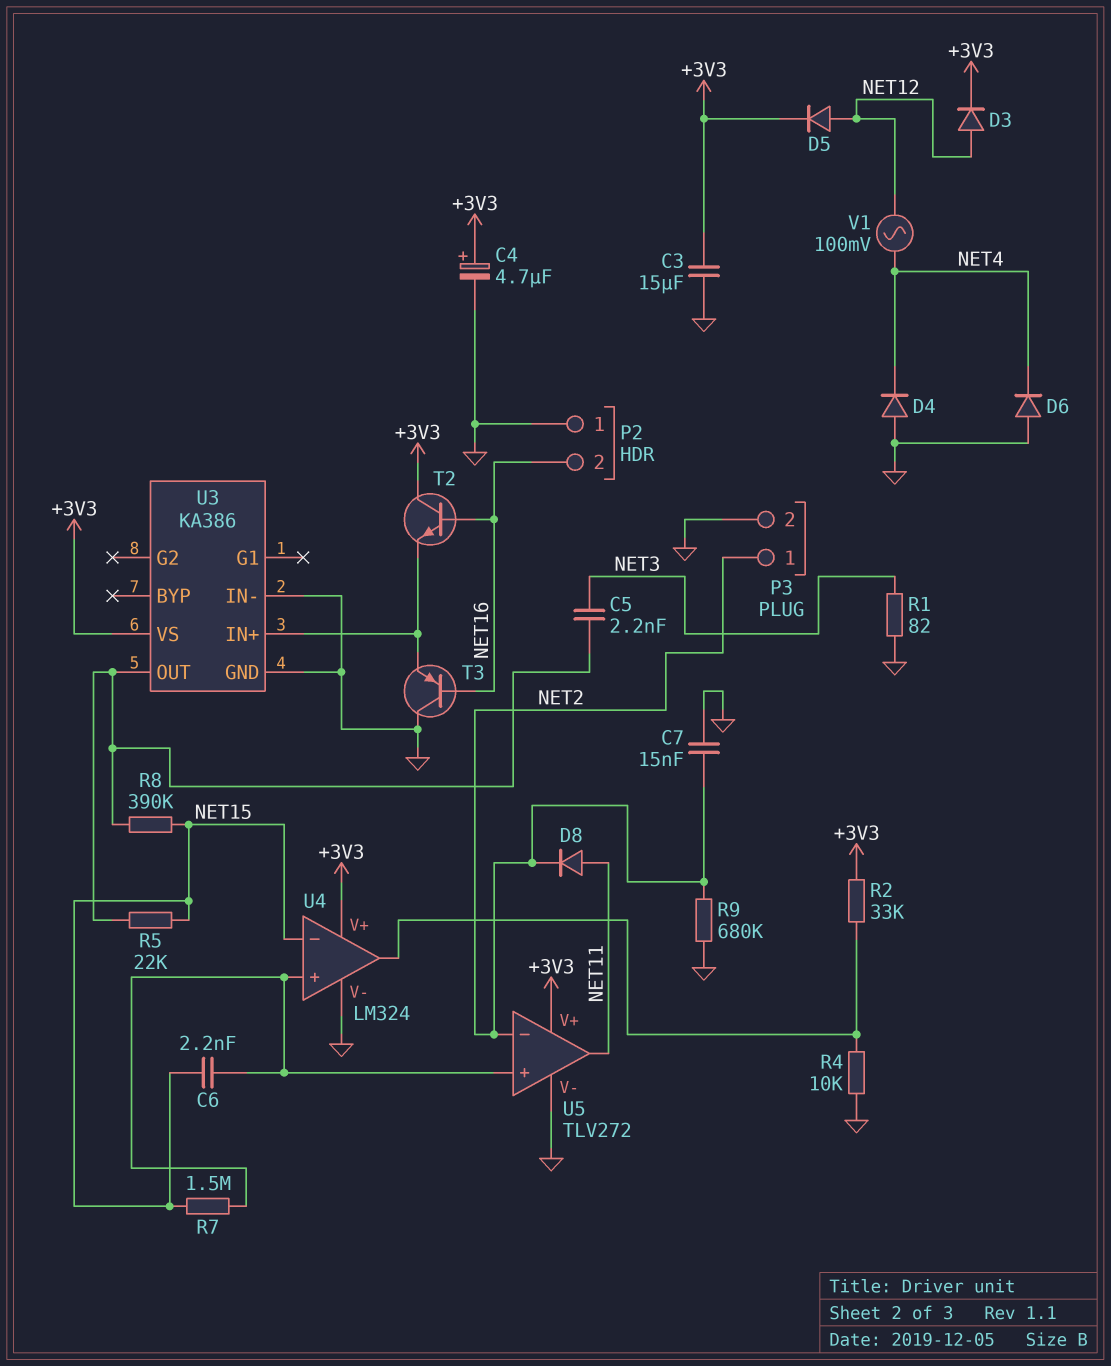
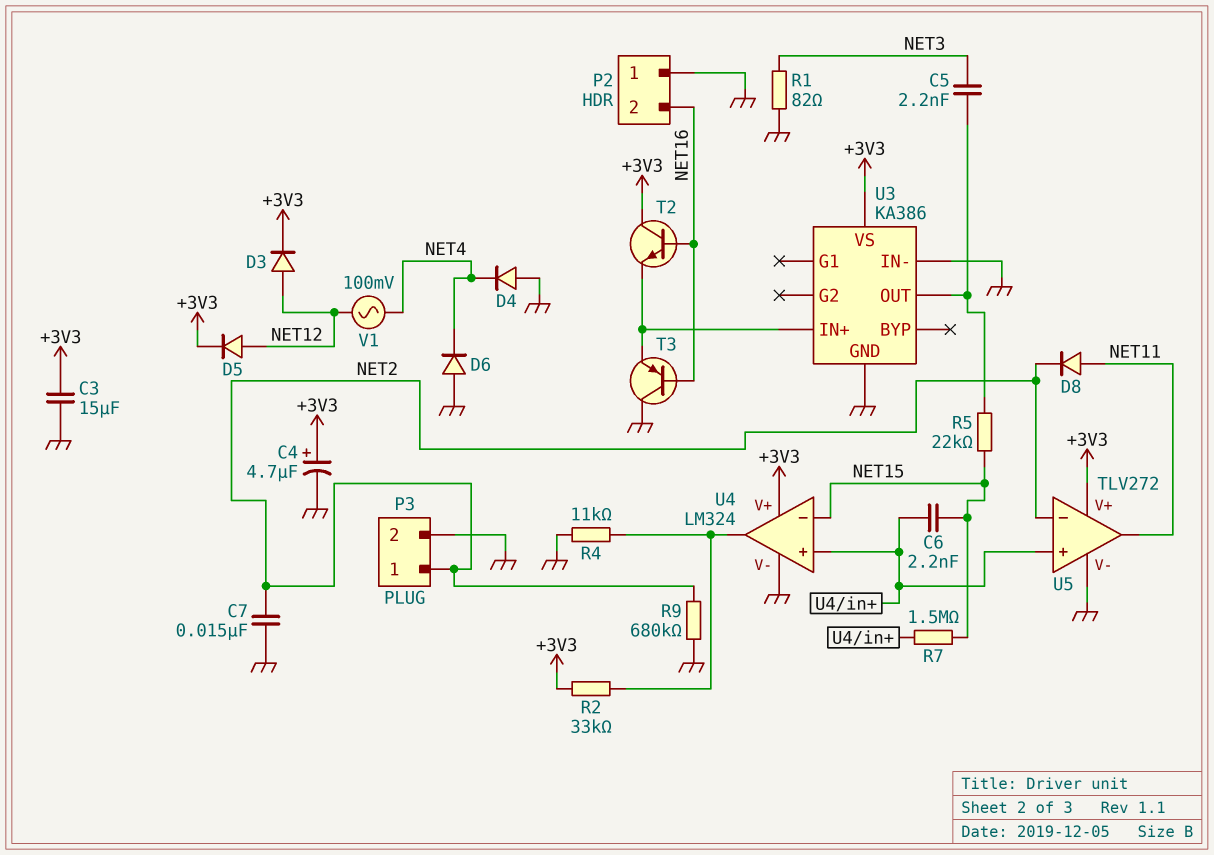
R4: 10k (GND, U4/out) -> 11k (GND, U4/out)
R8: 390k (NET15, U3/OUT) -> none

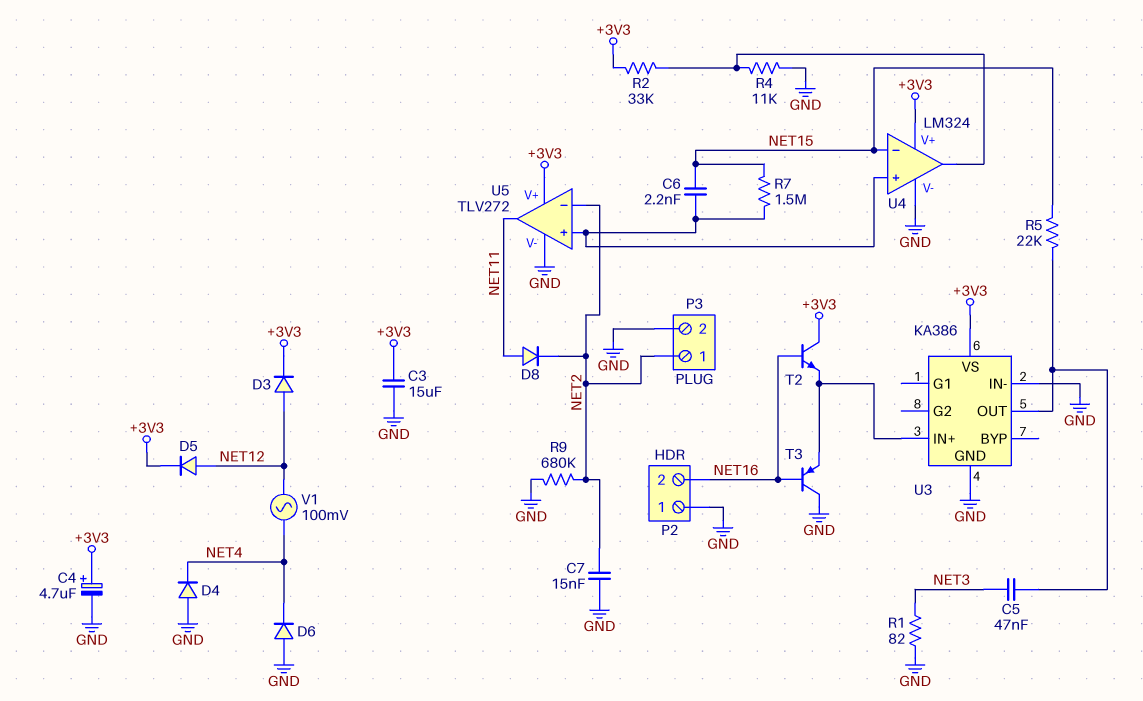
C5: 2.2nF (NET3, U3/OUT) -> 47nF (NET3, U3/OUT)

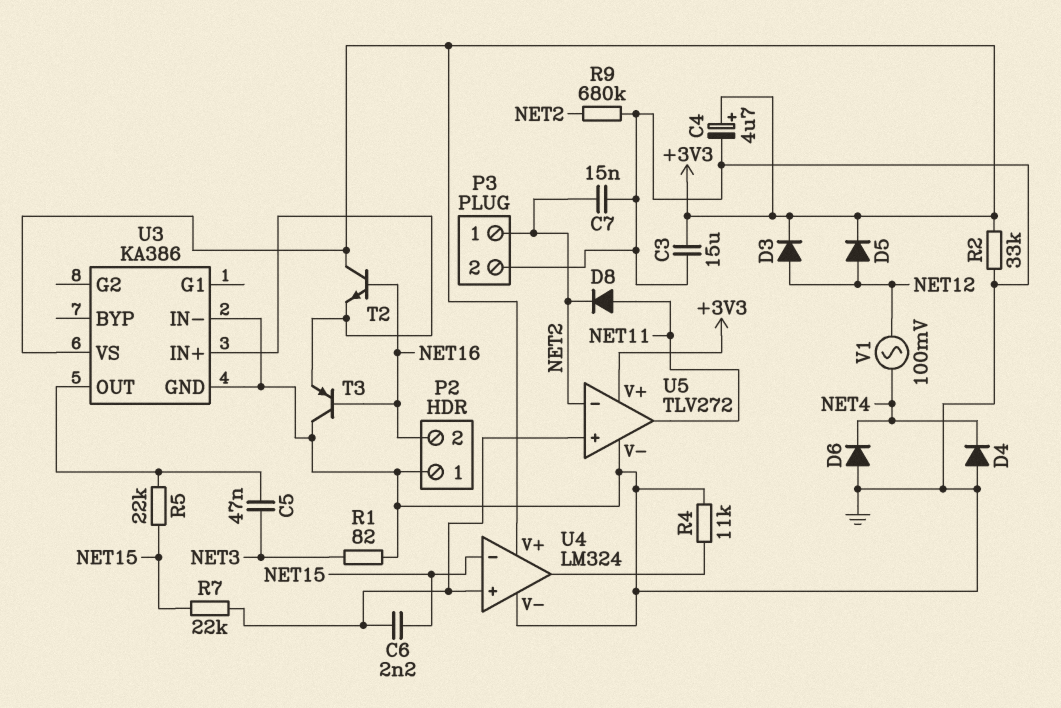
R2: 33k (+3V3, U4/out) -> 33k (+3V3, GND)
R7: 1.5M (NET15, U4/in+) -> 22k (NET15, U4/in+)

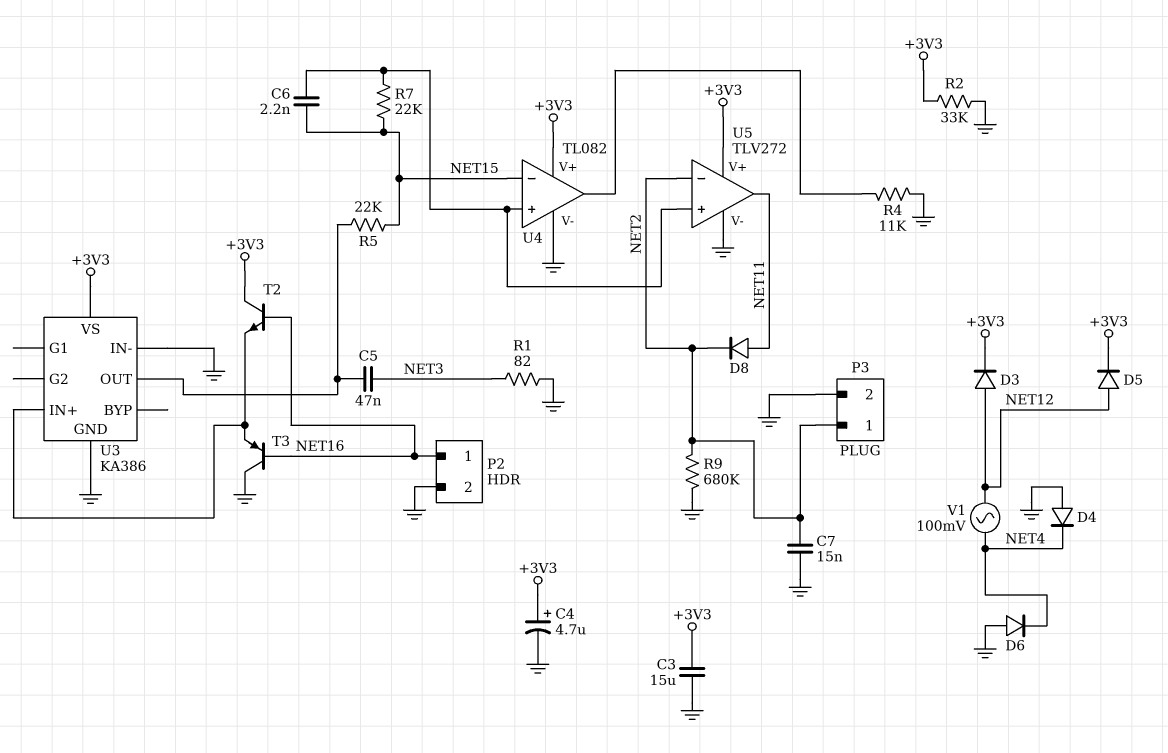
P2 pin 1: GND -> NET16
P2 pin 2: NET16 -> GND
U4: LM324 -> TL082

